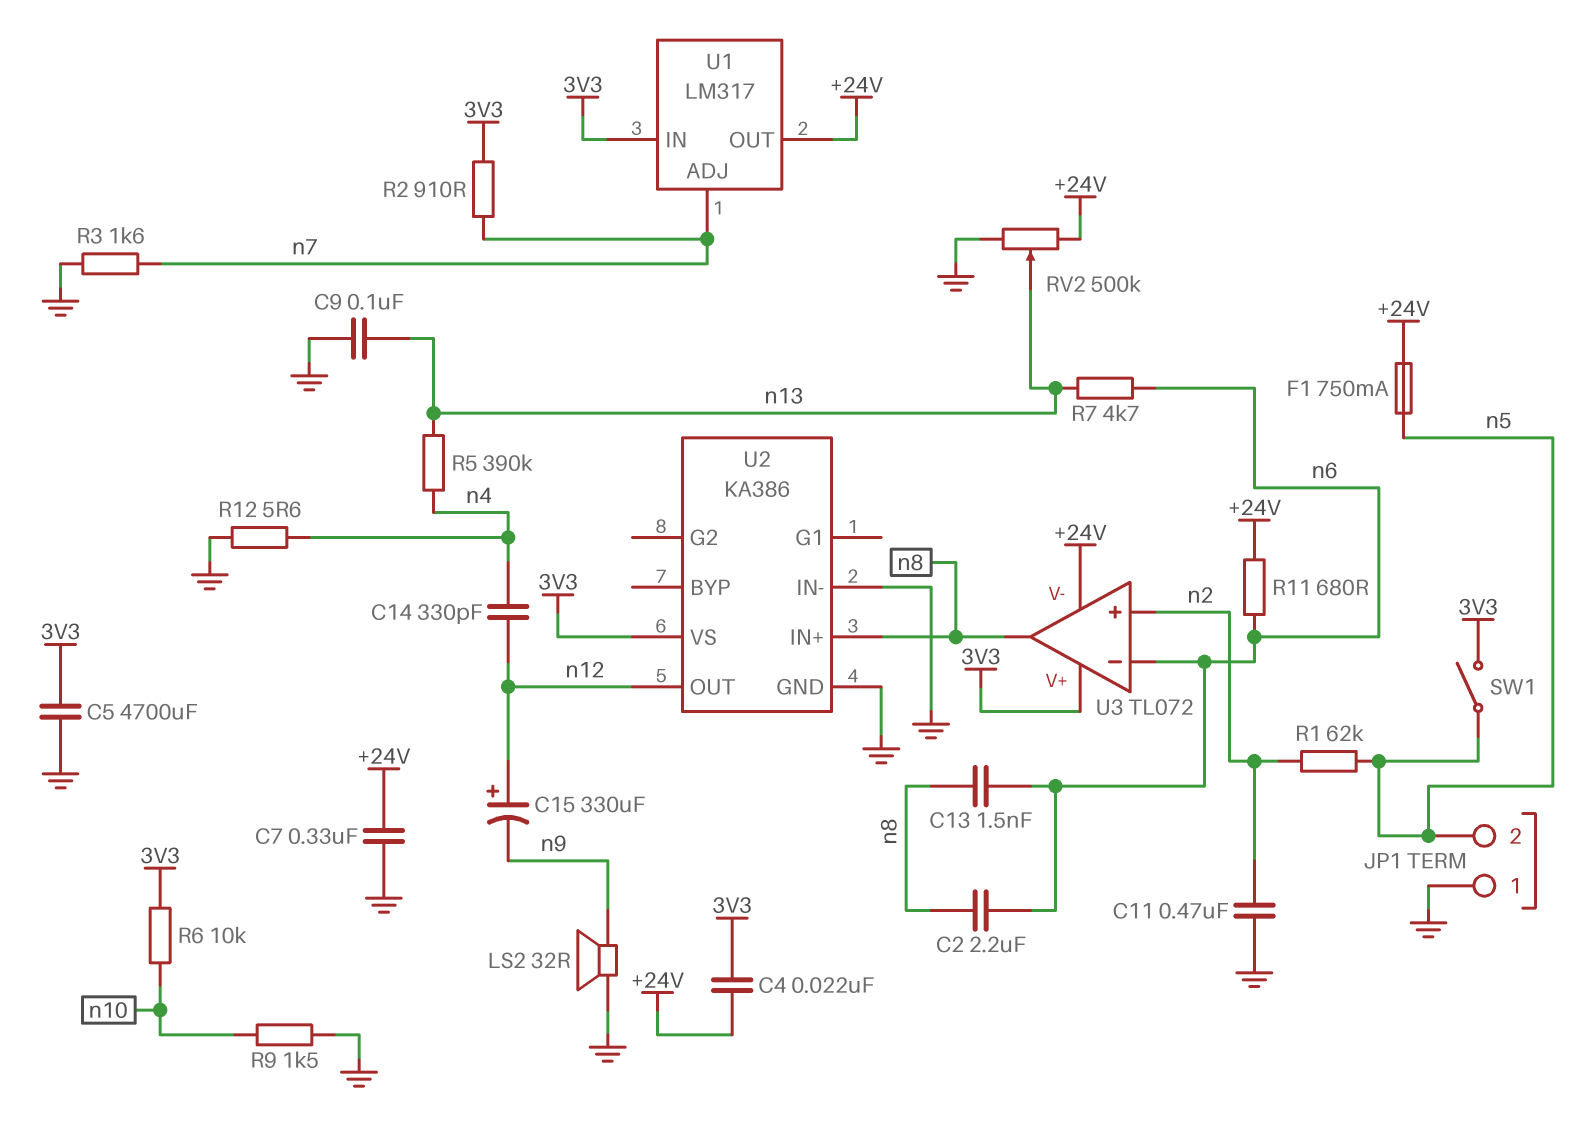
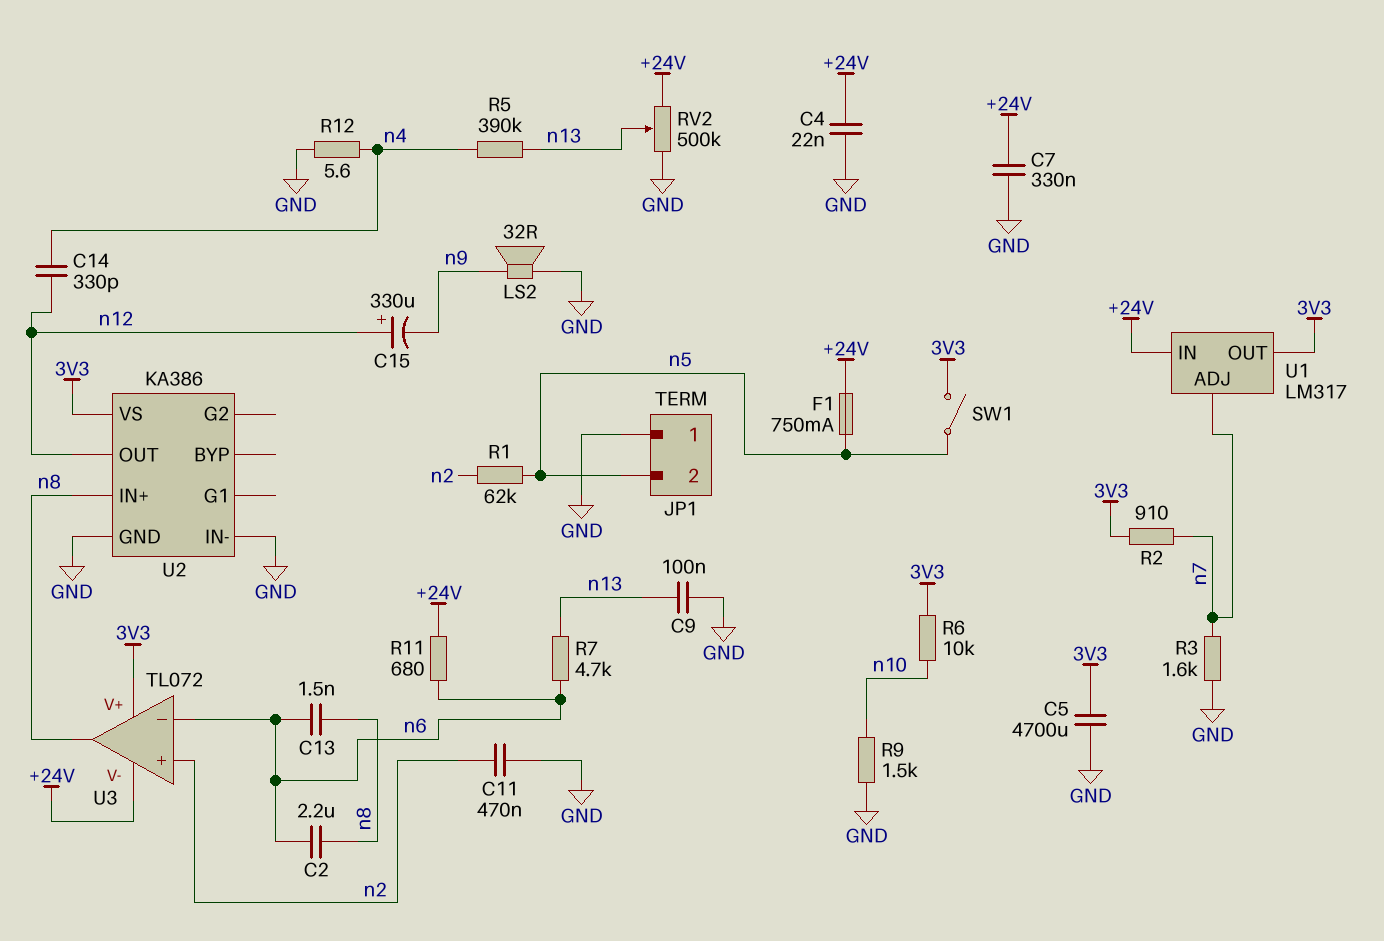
C4: 22nF (+24V, 3V3) -> 22nF (+24V, GND)
U1 pin IN: 3V3 -> +24V
U1 pin OUT: +24V -> 3V3

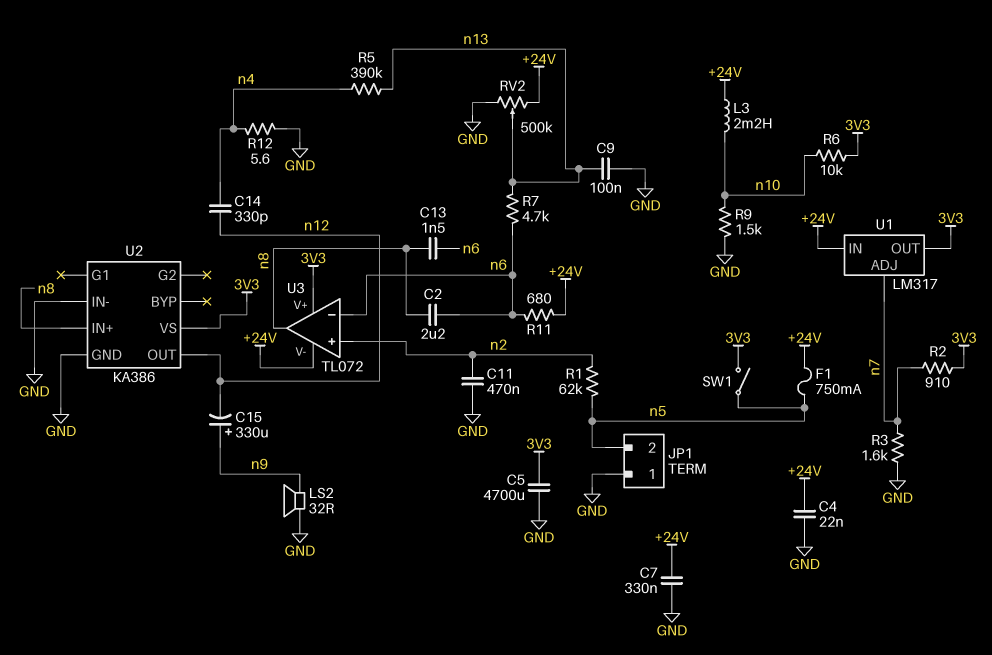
C15: 330uF (plus n12, minus n9) -> 330uF (plus n9, minus n12)
L3: none -> 2.2mH (+24V, n10)

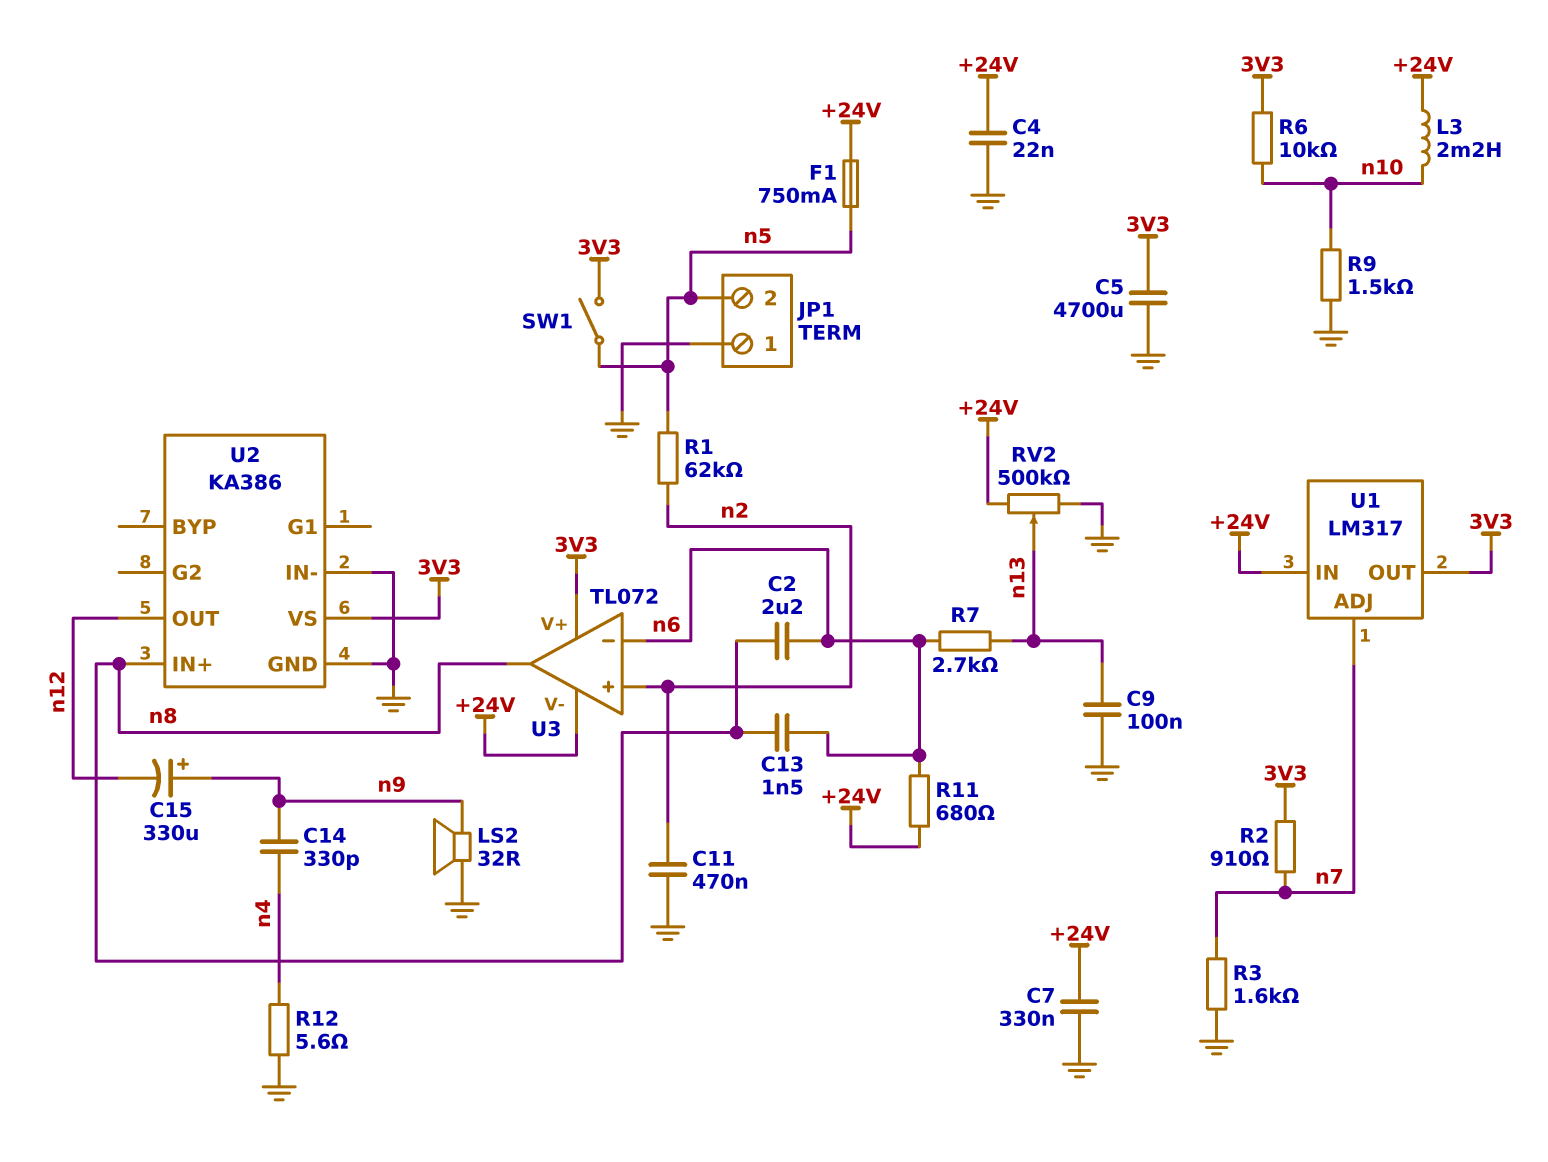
C14: 330pF (n4, n12) -> 330pF (n4, n9)
R5: 390k (n4, n13) -> none
R7: 4.7k (n6, n13) -> 2.7k (n6, n13)

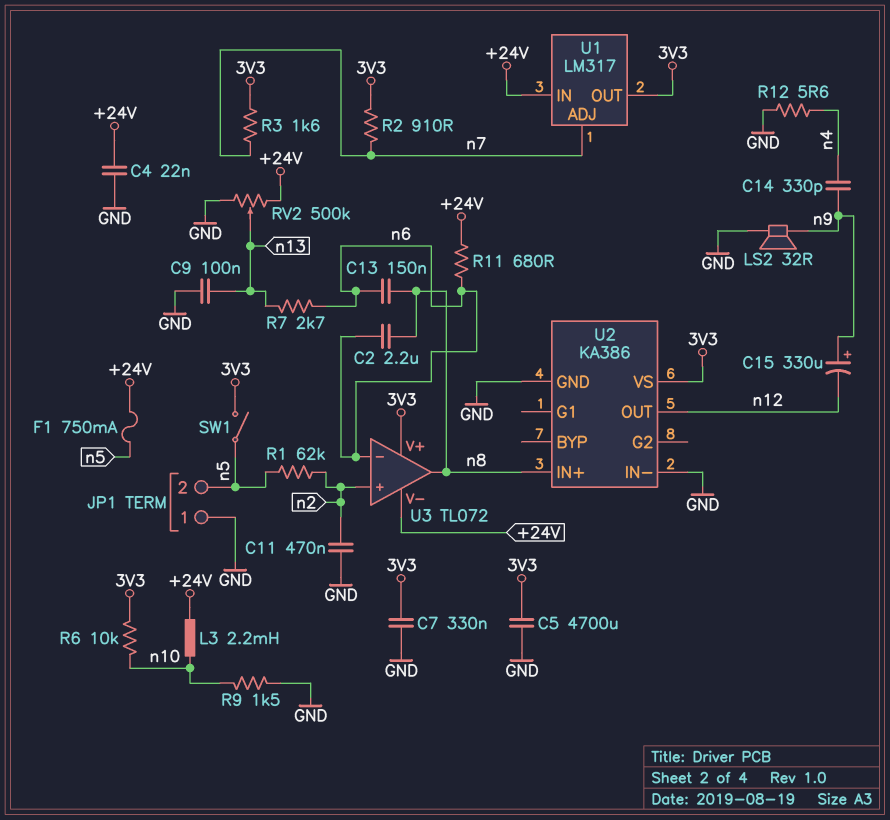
C7: 330nF (+24V, GND) -> 330nF (3V3, GND)
C13: 1.5nF (n6, n8) -> 150nF (n6, n8)
R3: 1.6k (GND, n7) -> 1.6k (3V3, n7)

